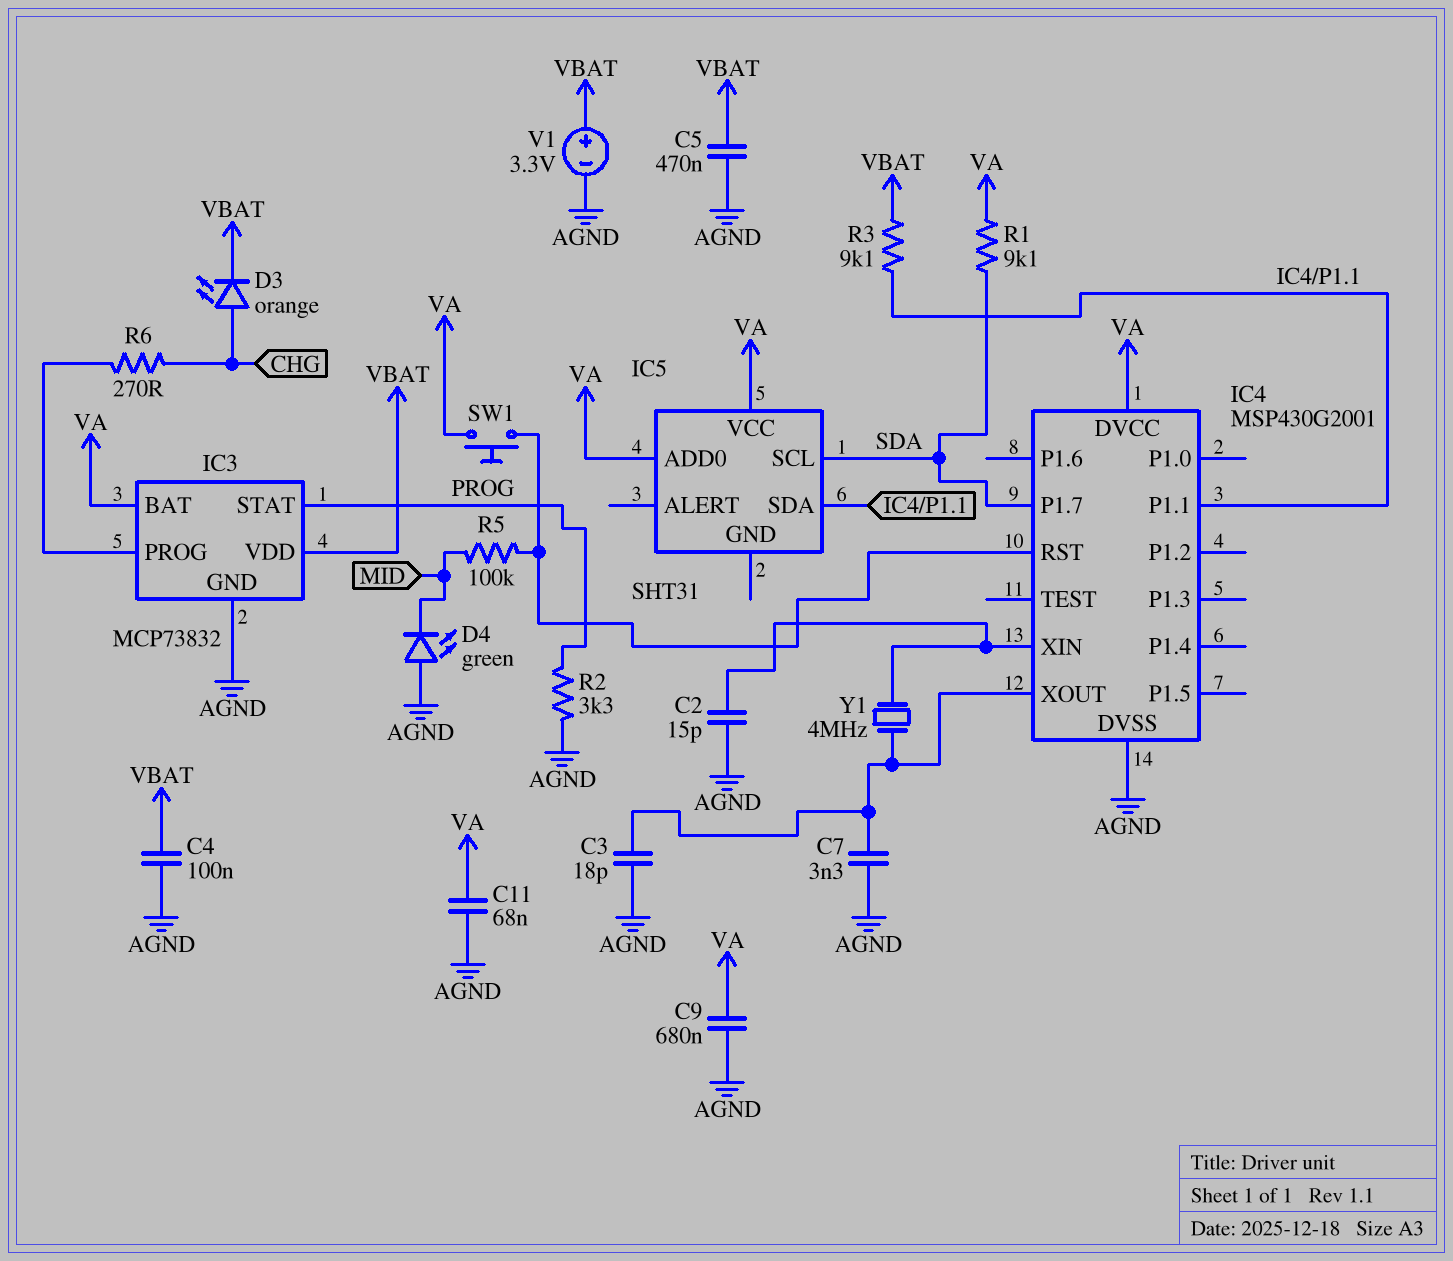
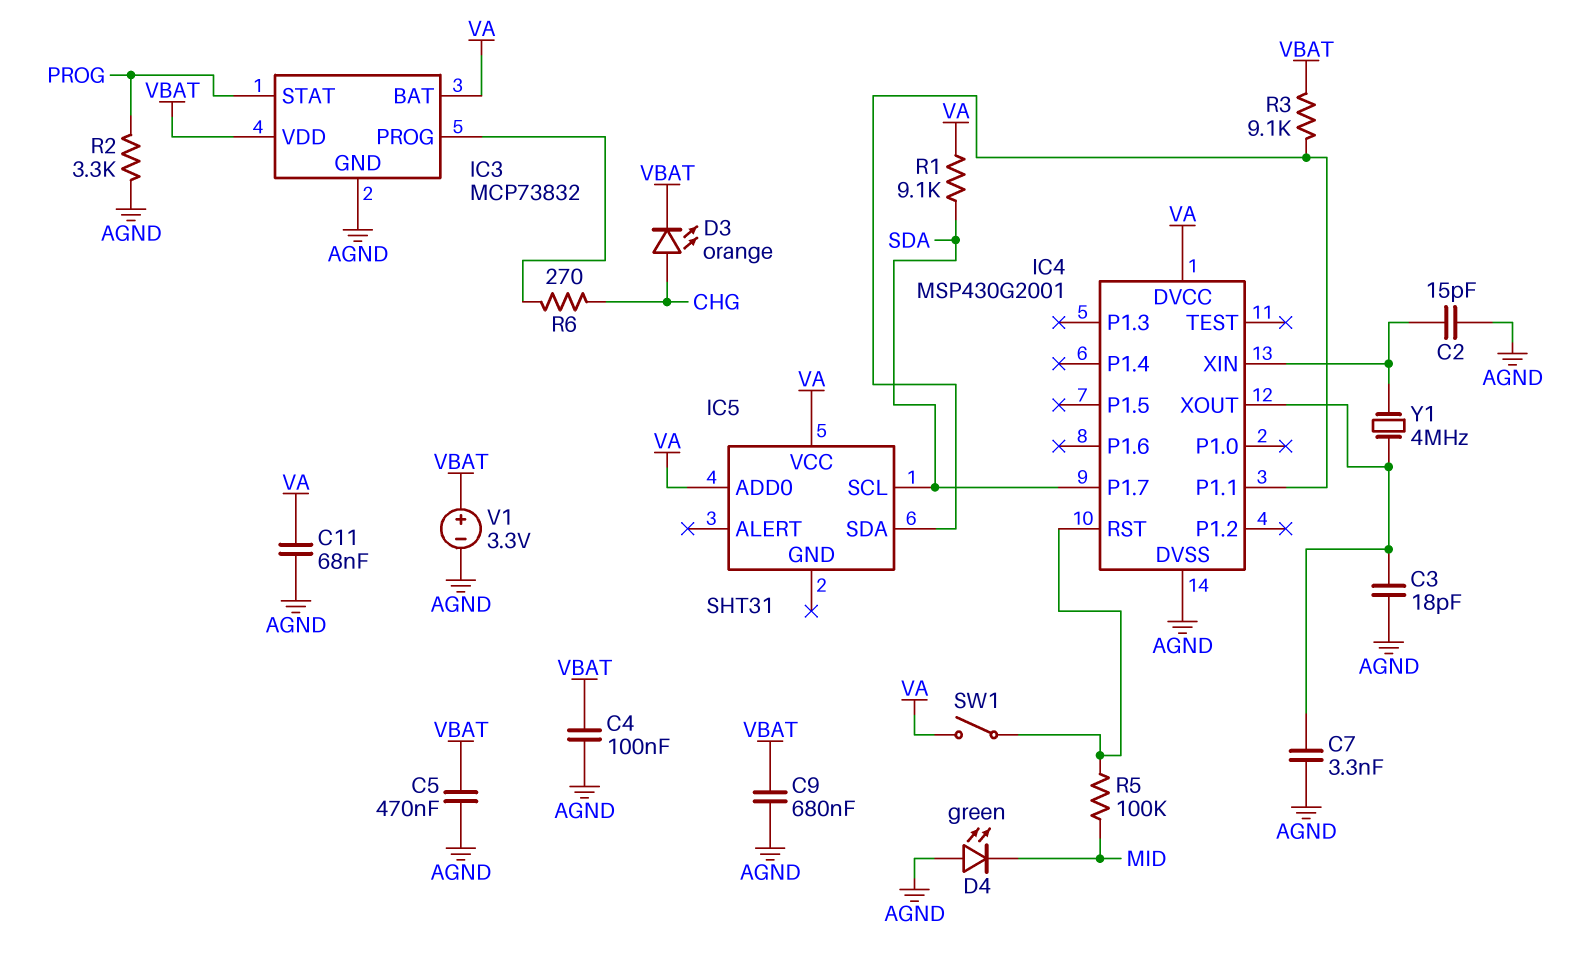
C9: 680nF (AGND, VA) -> 680nF (AGND, VBAT)
SW1: button (IC4/RST, VA) -> switch (IC4/RST, VA)

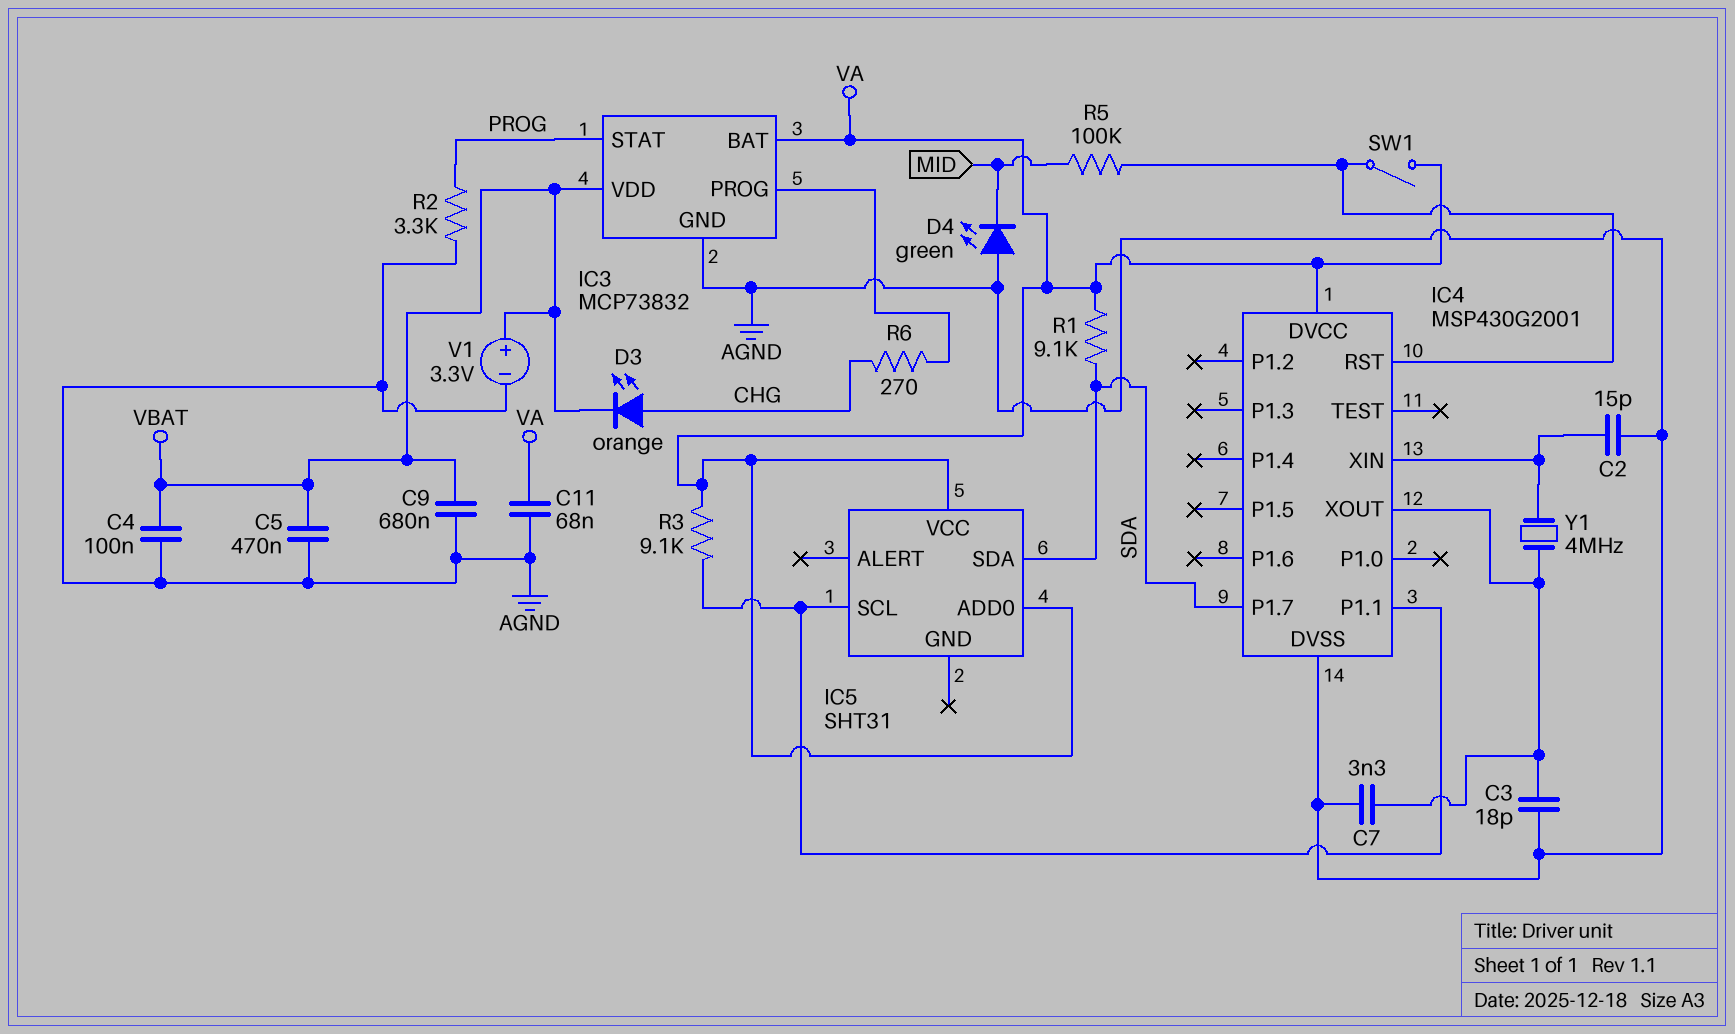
IC5 pin SCL: SDA -> IC4/P1.1
IC5 pin SDA: IC4/P1.1 -> SDA
R3: 9.1k (IC4/P1.1, VBAT) -> 9.1k (IC4/P1.1, VA)

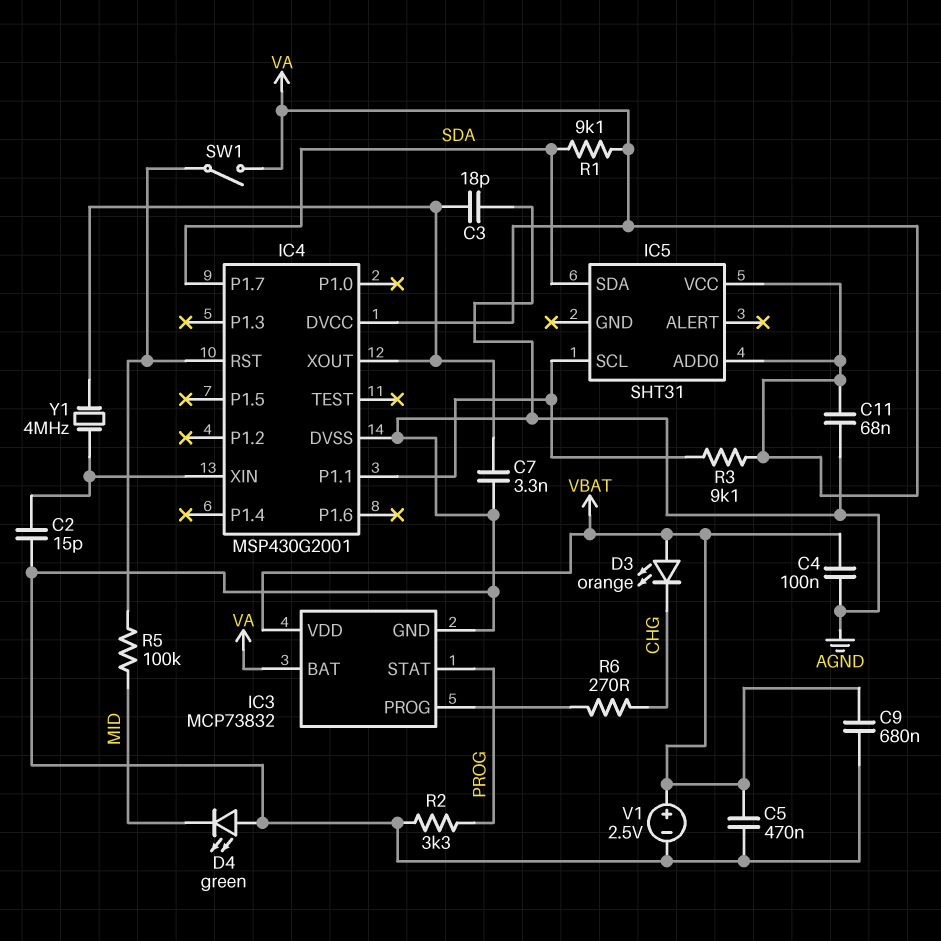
D3: LED orange (A CHG, K VBAT) -> LED orange (A VBAT, K CHG)
V1: 3.3V (plus VBAT, minus AGND) -> 2.5V (plus VBAT, minus AGND)

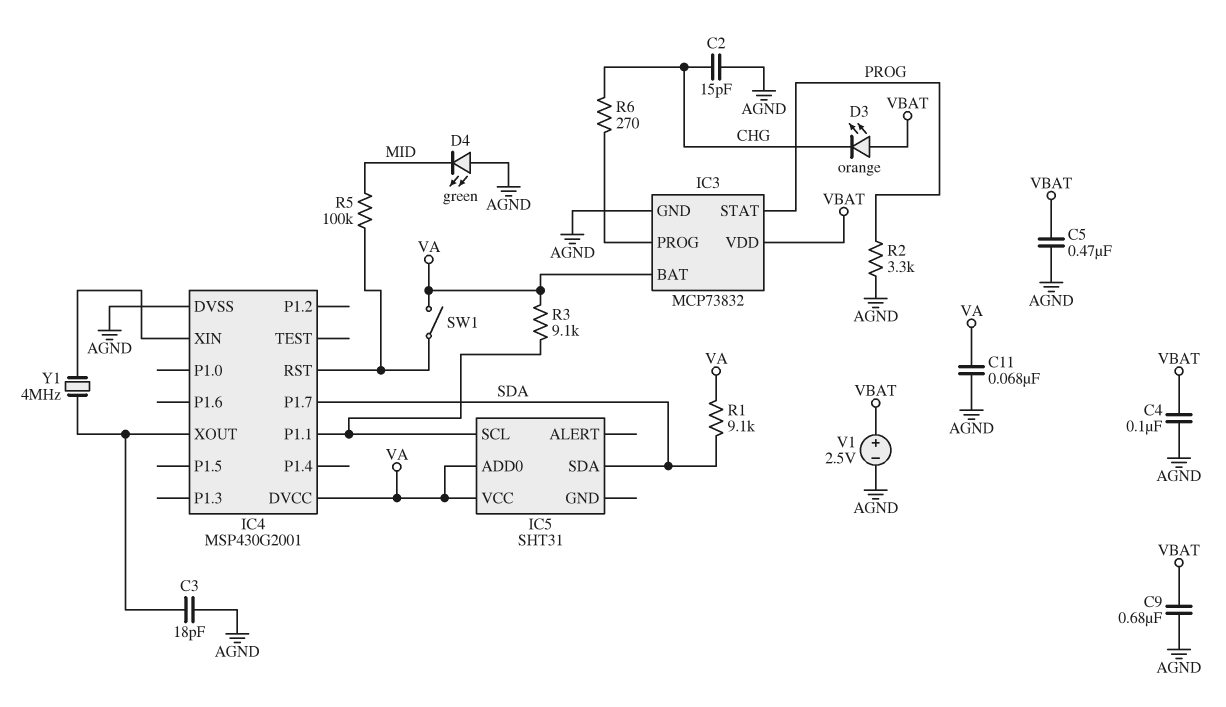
C2: 15pF (AGND, IC4/XIN) -> 15pF (AGND, CHG)
C7: 3.3nF (AGND, IC4/XOUT) -> none

